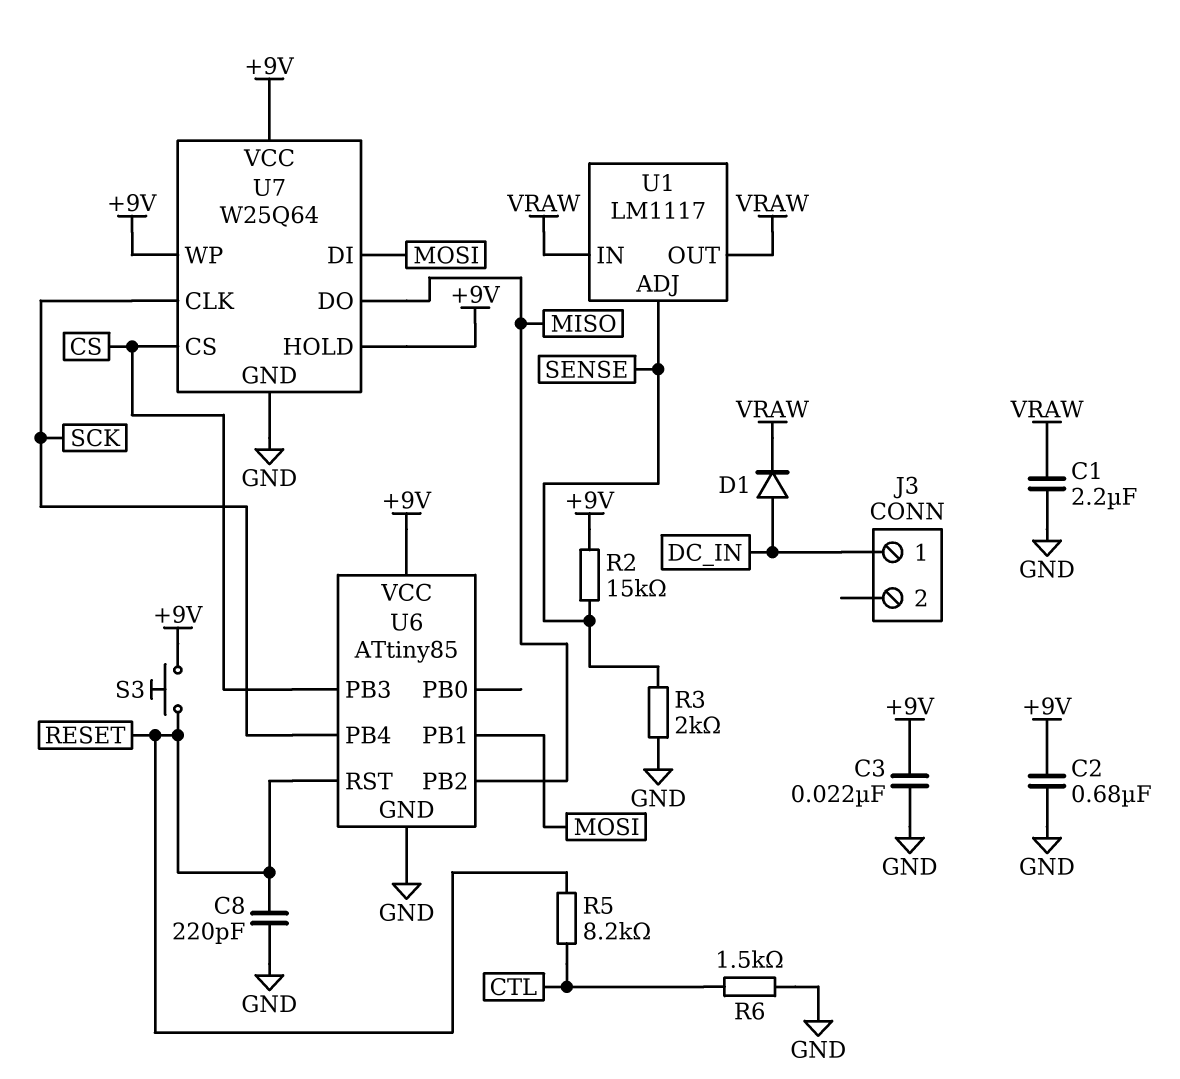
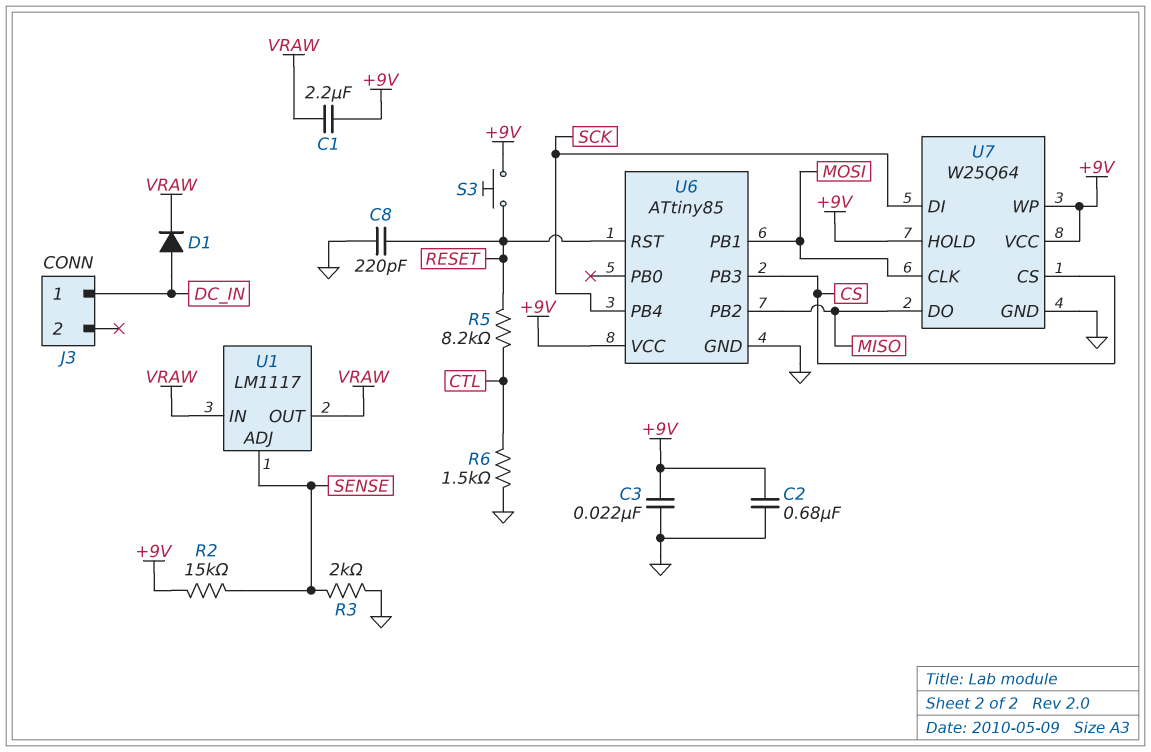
C1: 2.2uF (GND, VRAW) -> 2.2uF (+9V, VRAW)
U7 pin CLK: SCK -> MOSI
U7 pin DI: MOSI -> SCK

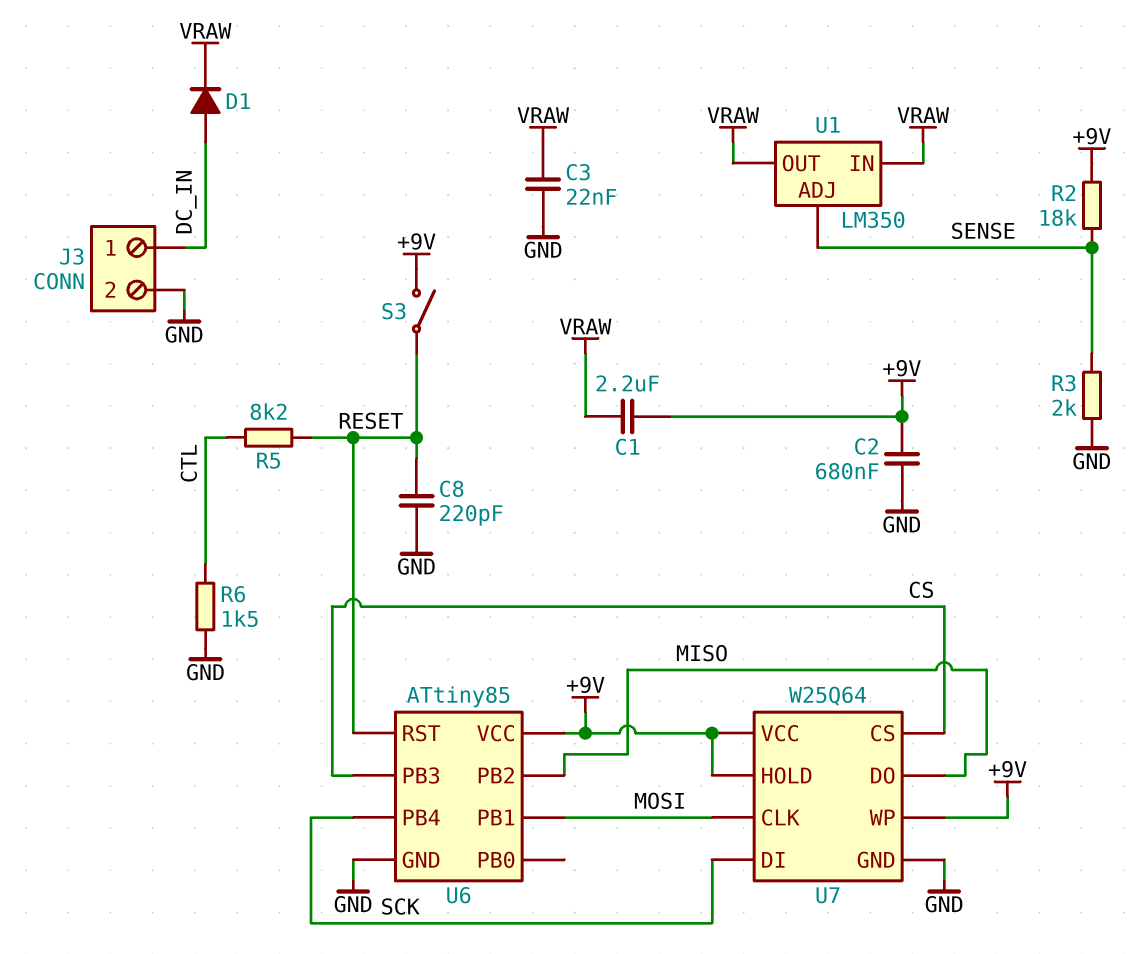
C3: 22nF (+9V, GND) -> 22nF (GND, VRAW)
J3 pin 2: none -> GND
R2: 15k (+9V, SENSE) -> 18k (+9V, SENSE)
S3: button (+9V, RESET) -> switch (+9V, RESET)
U1: LM1117 -> LM350

